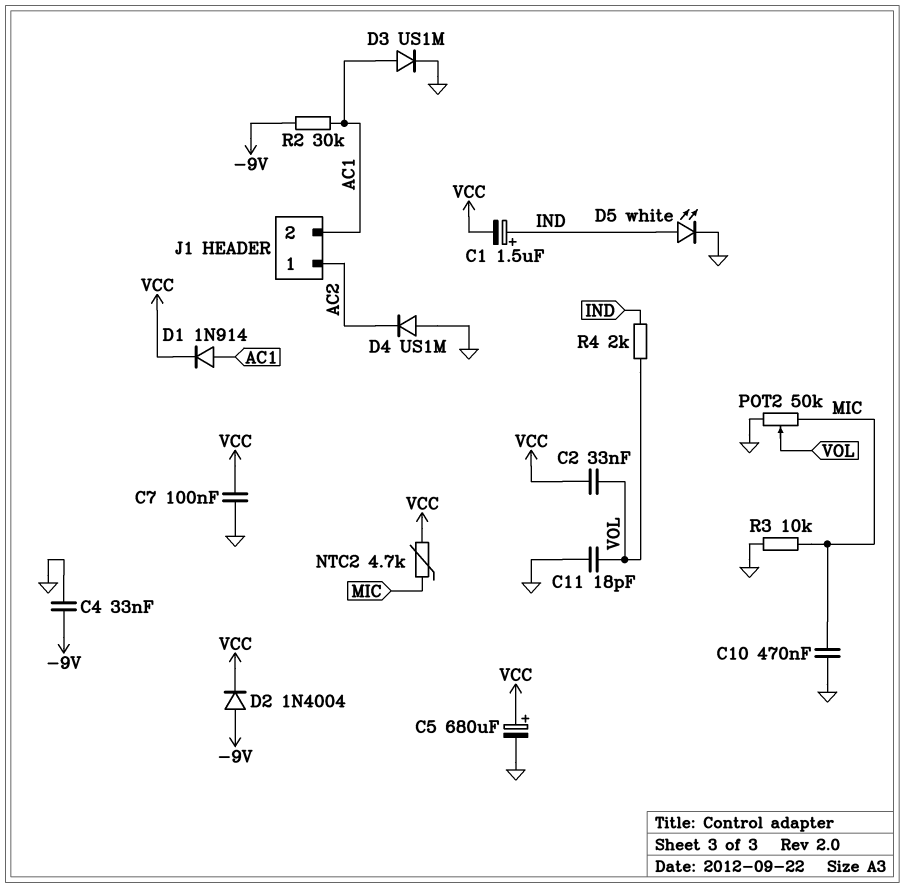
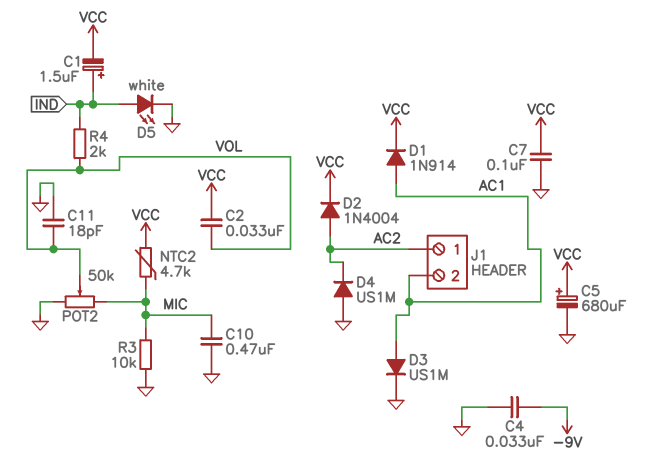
D2: diode 1N4004 (A -9V, K VCC) -> diode 1N4004 (A AC2, K VCC)
R2: 30k (-9V, AC1) -> none

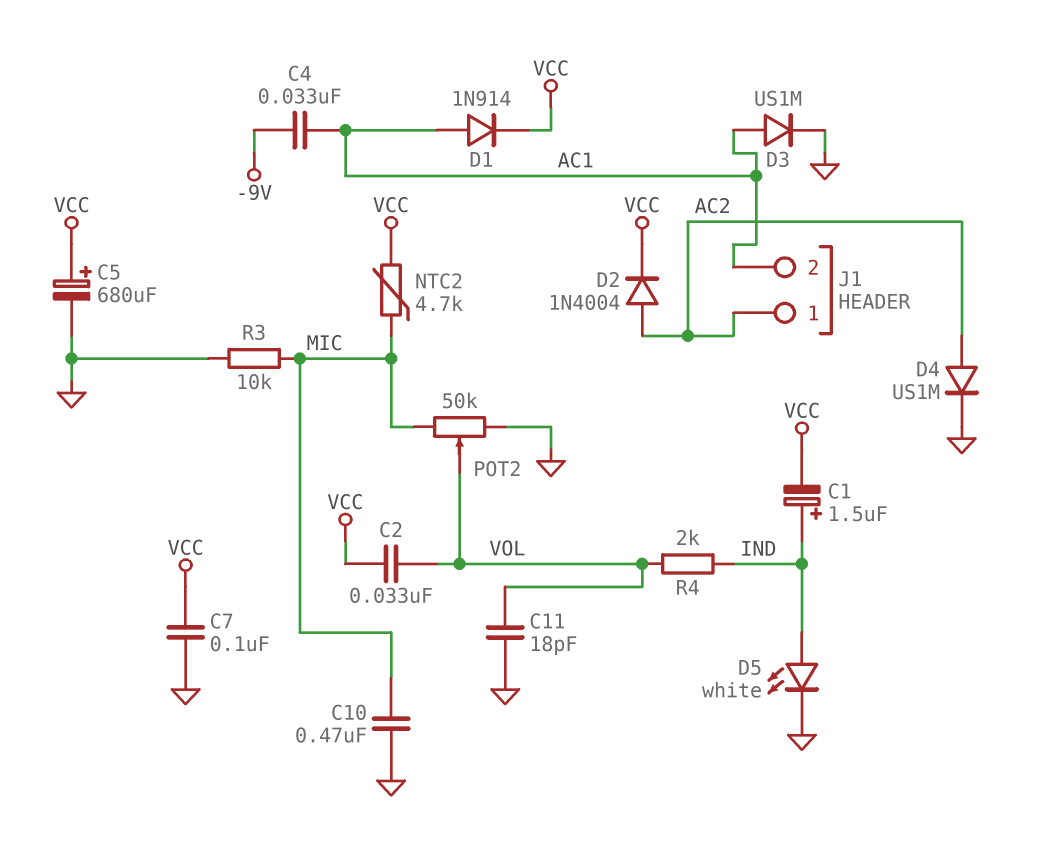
C4: 33nF (-9V, GND) -> 33nF (-9V, AC1)
D4: diode US1M (A GND, K AC2) -> diode US1M (A AC2, K GND)

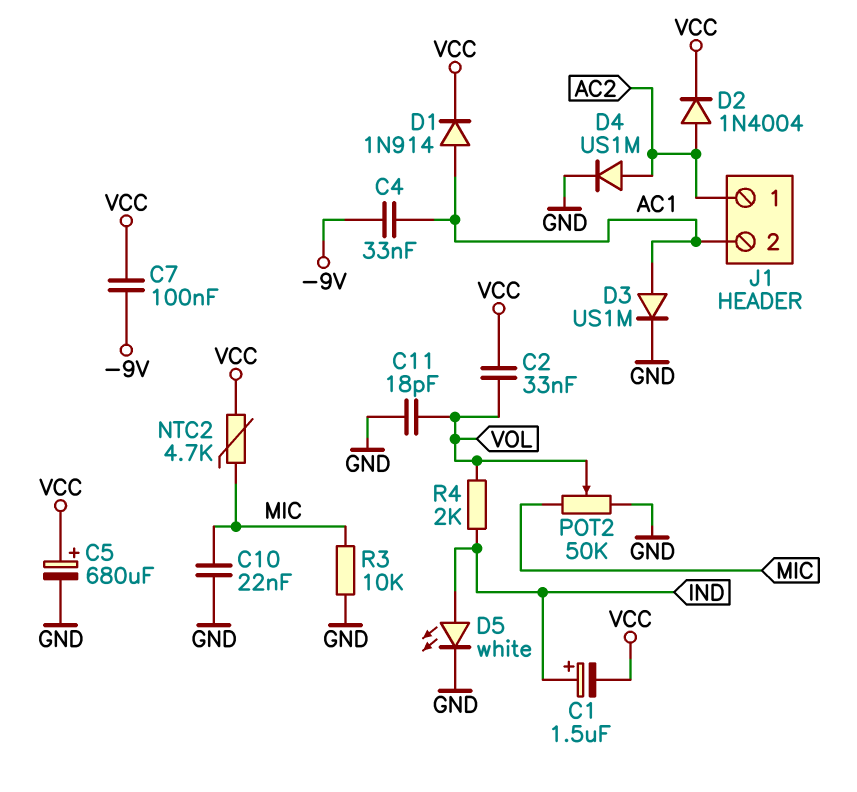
C7: 100nF (GND, VCC) -> 100nF (-9V, VCC)
C10: 470nF (GND, MIC) -> 22nF (GND, MIC)

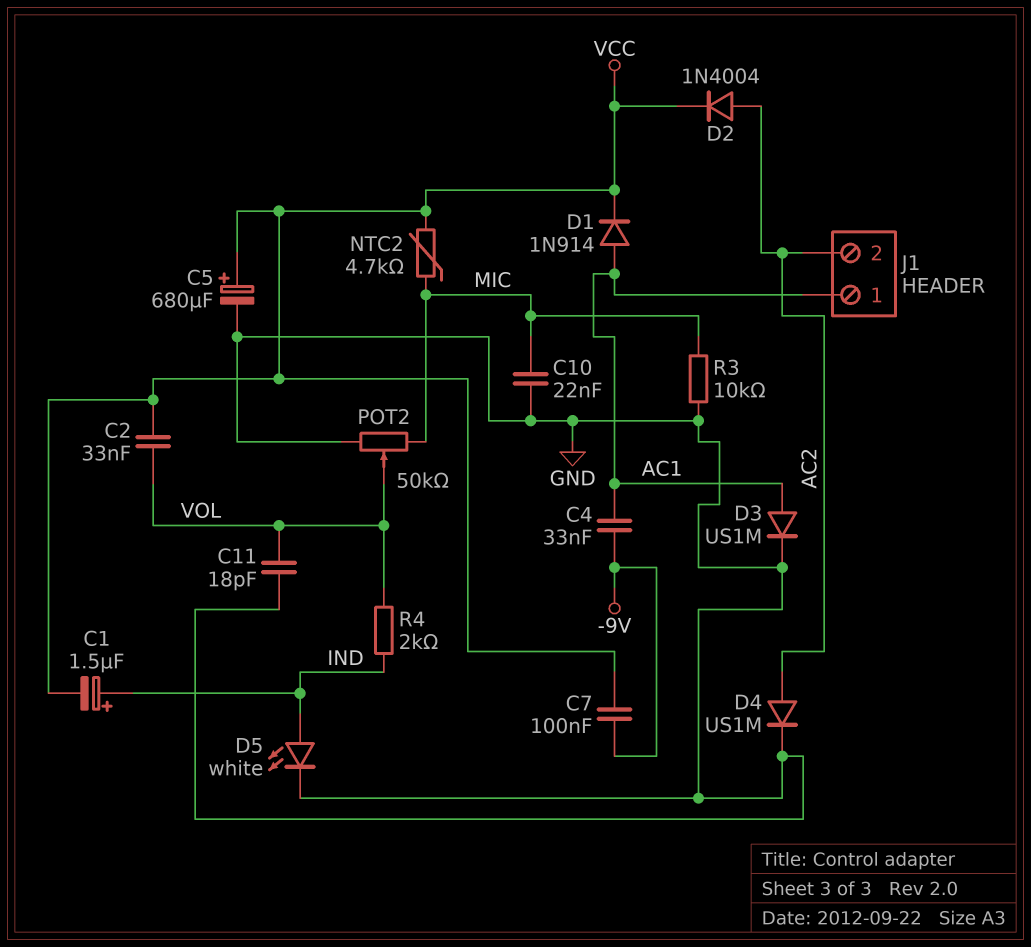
J1 pin 1: AC2 -> AC1
J1 pin 2: AC1 -> AC2

